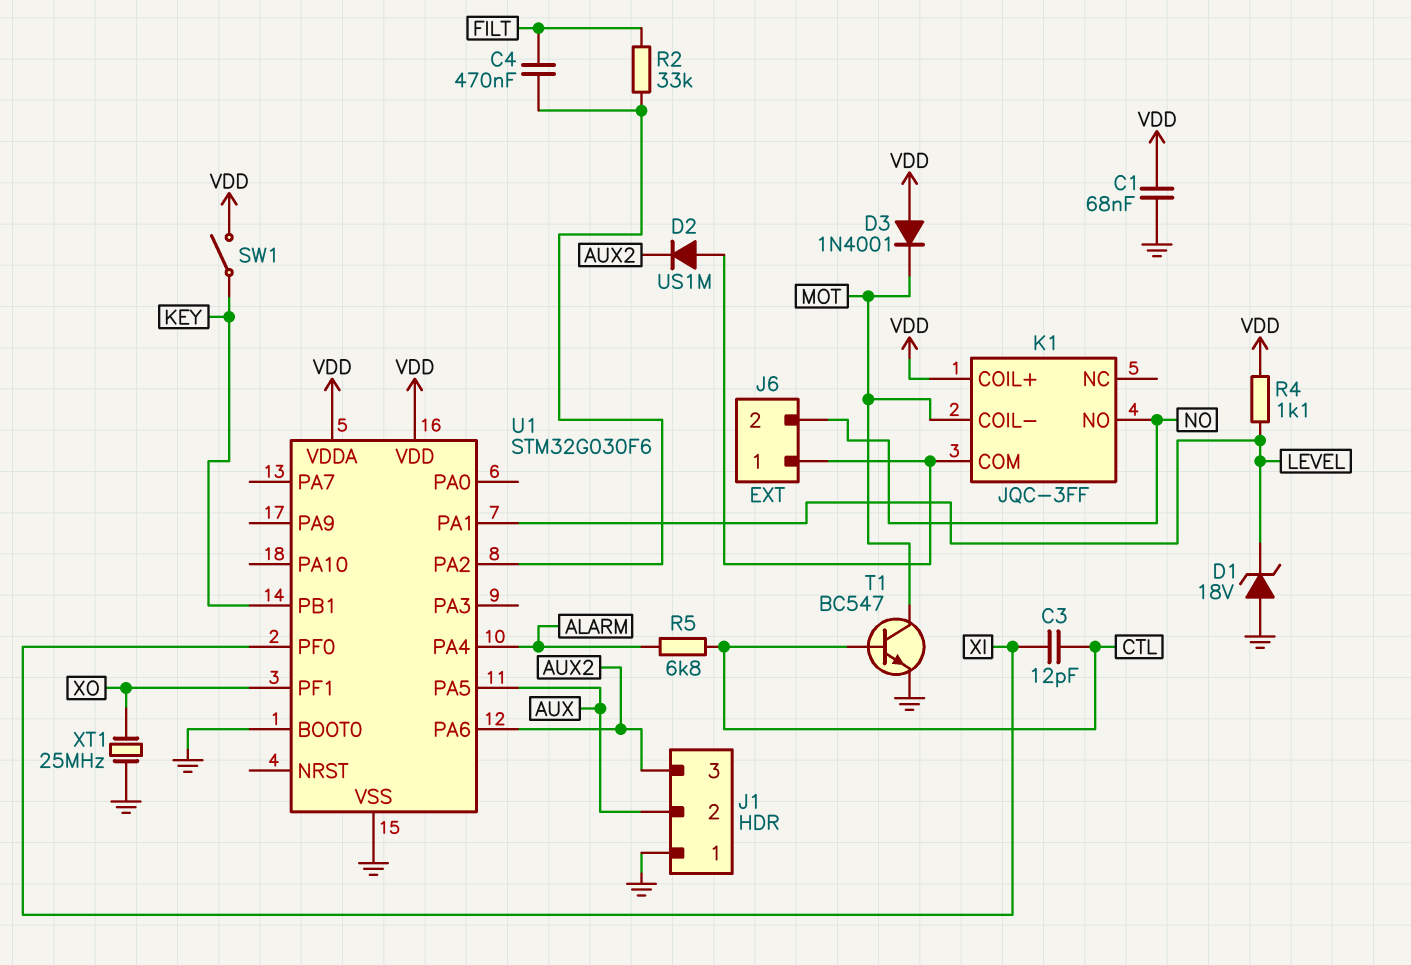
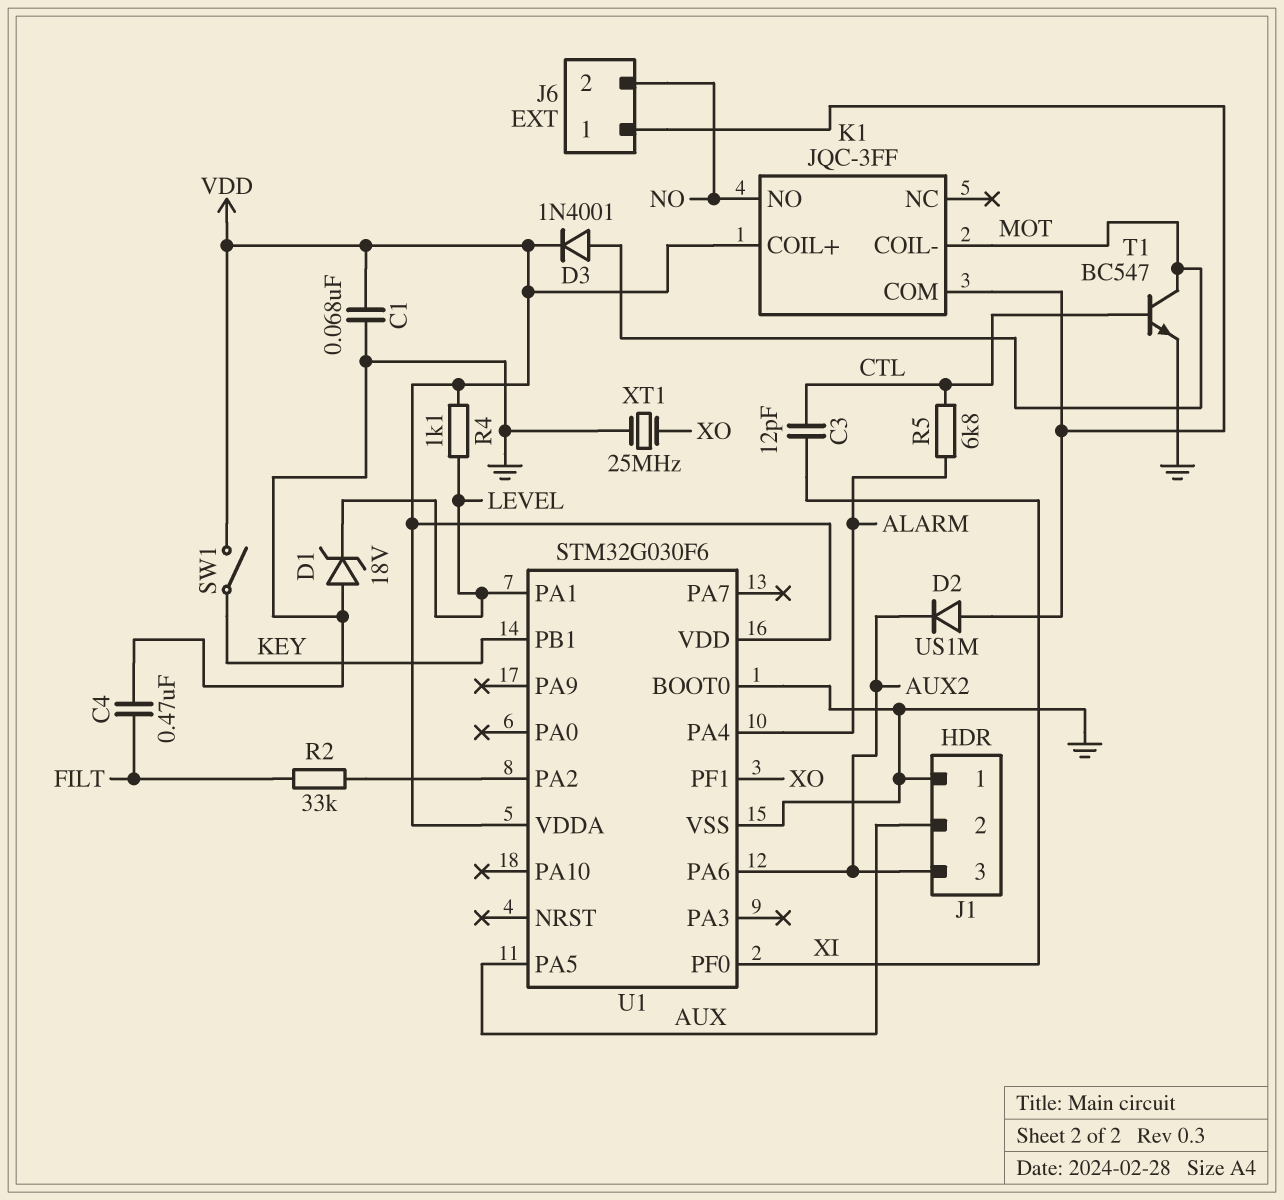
C4: 470nF (FILT, U1/PA2) -> 470nF (FILT, GND)
D3: diode 1N4001 (A VDD, K MOT) -> diode 1N4001 (A MOT, K VDD)

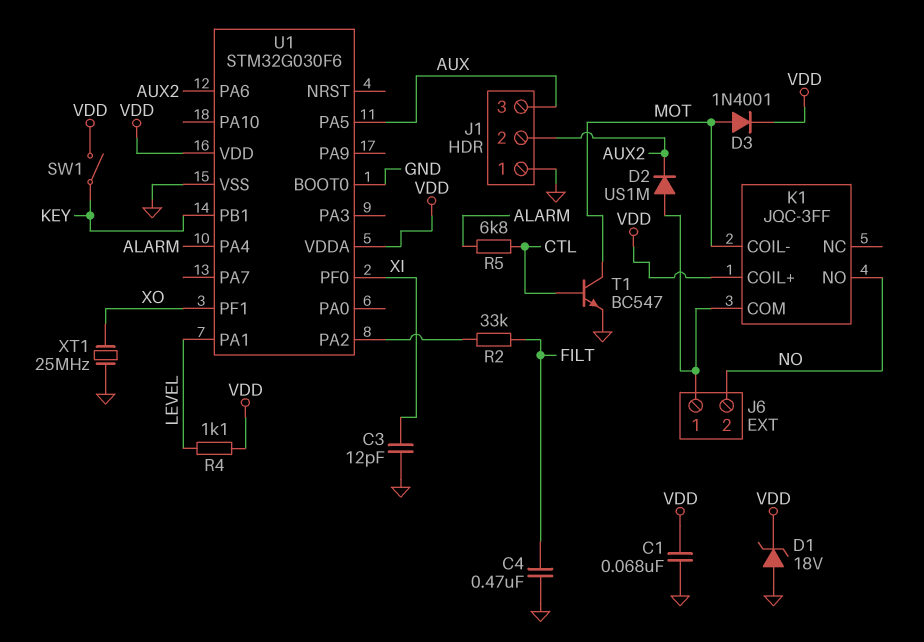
C3: 12pF (CTL, XI) -> 12pF (GND, XI)
D1: zener 18V (A GND, K LEVEL) -> zener 18V (A GND, K VDD)
J1 pin 2: AUX -> AUX2
J1 pin 3: AUX2 -> AUX

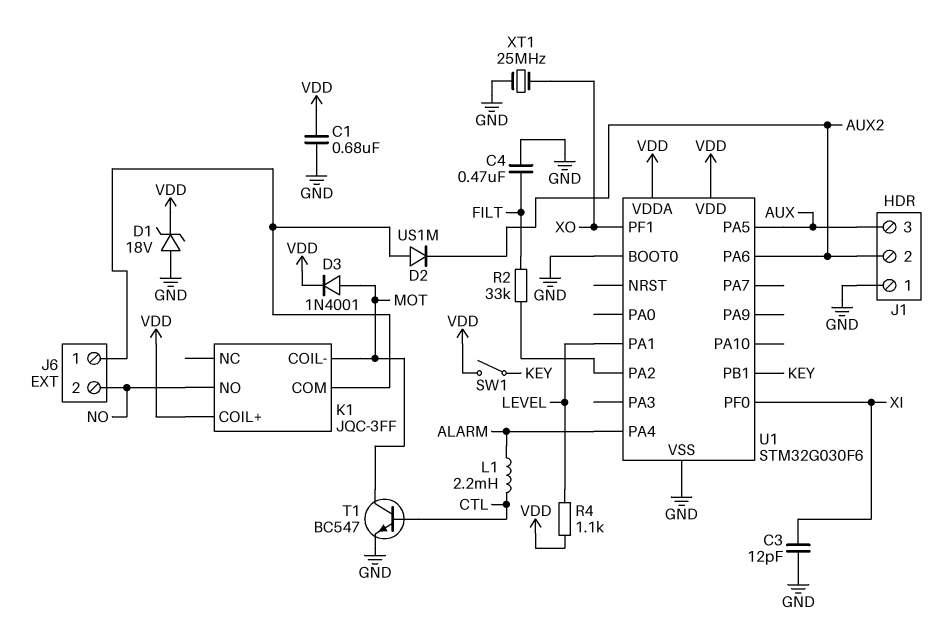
C1: 68nF (GND, VDD) -> 680nF (GND, VDD)
L1: none -> 2.2mH (ALARM, CTL)
R5: 6.8k (ALARM, CTL) -> none

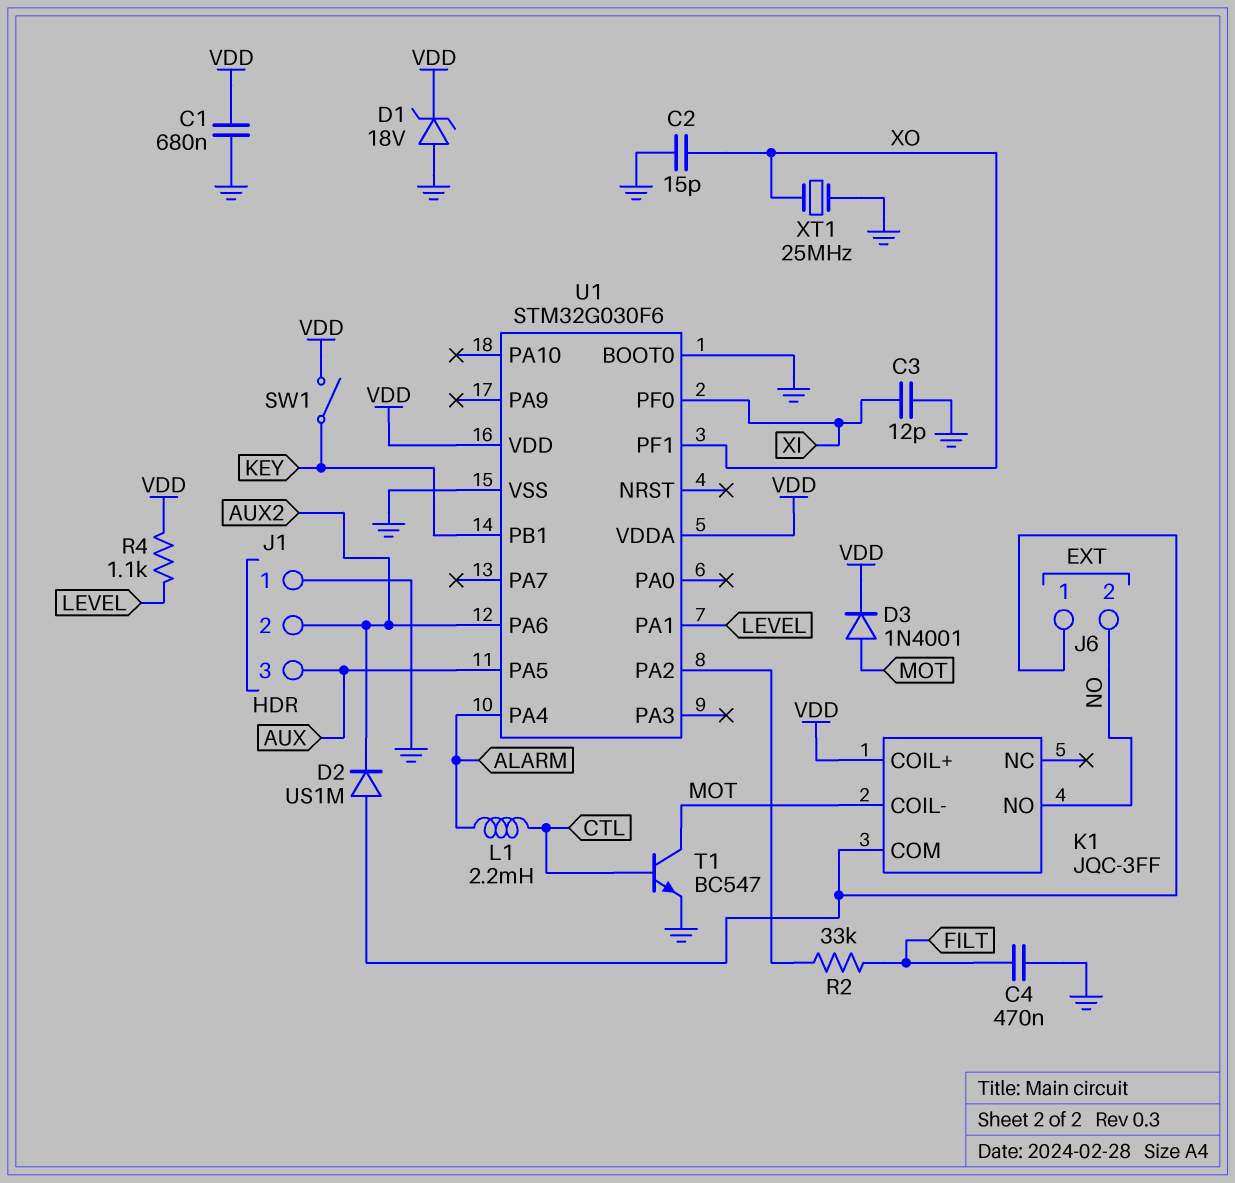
C2: none -> 15pF (GND, XO)

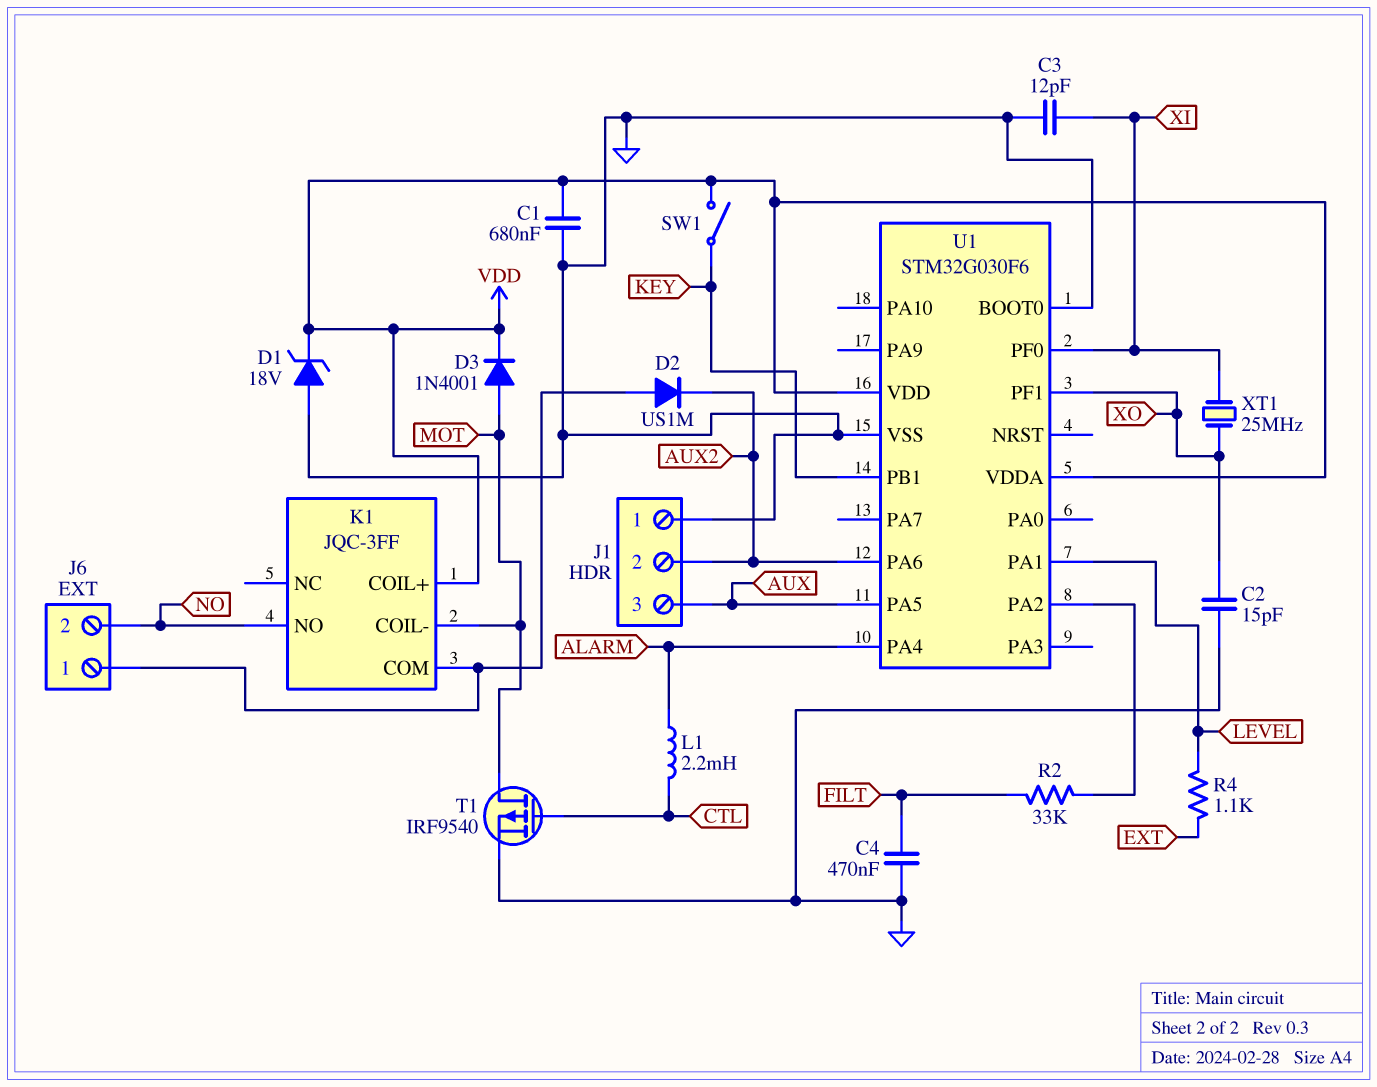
R4: 1.1k (LEVEL, VDD) -> 1.1k (EXT, LEVEL)
T1: NPN BC547 (B CTL, C MOT, E GND) -> PMOS IRF9540 (G CTL, D MOT, S GND)
XT1: 25MHz (GND, XO) -> 25MHz (XI, XO)

